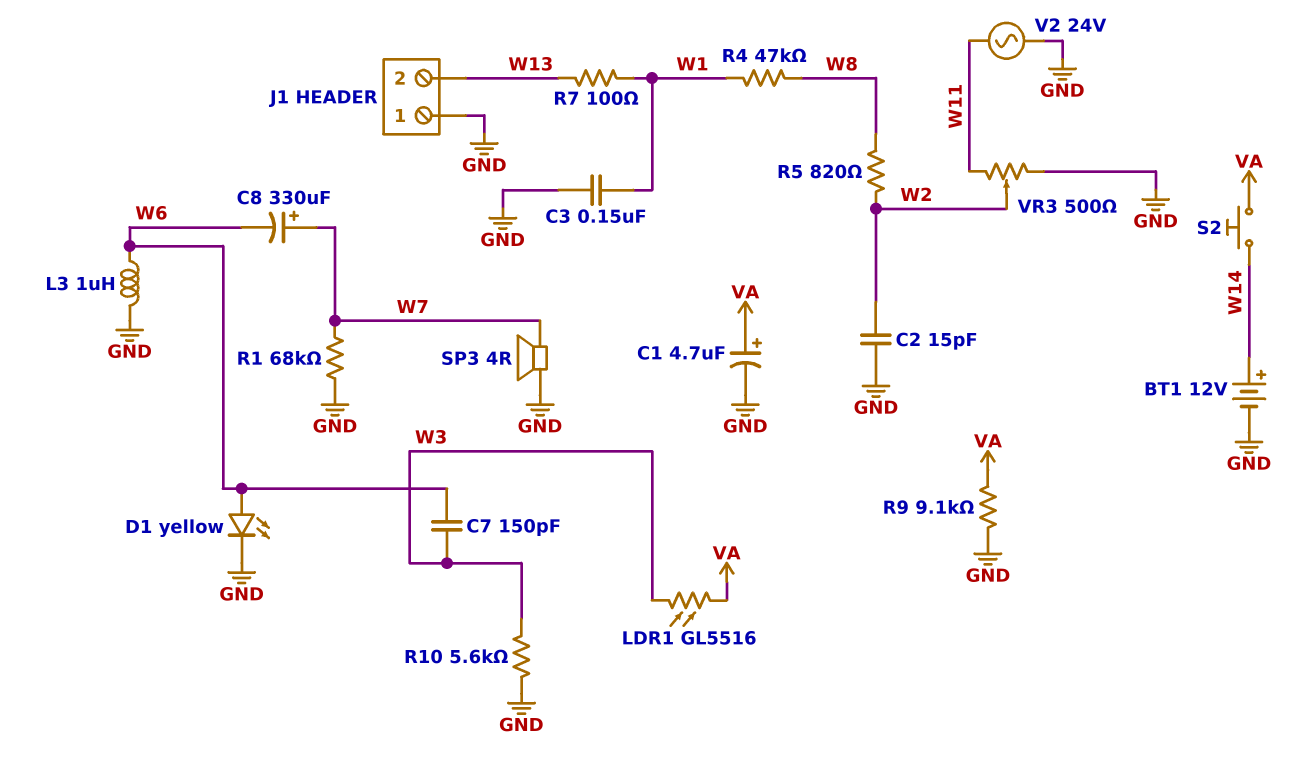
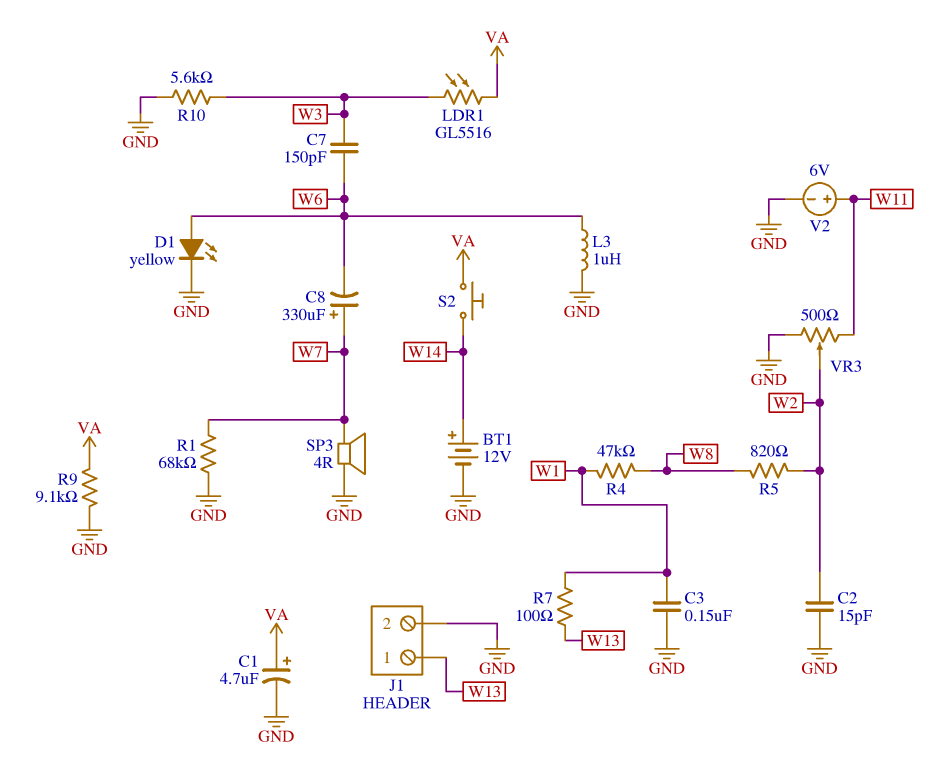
J1 pin 1: GND -> W13
J1 pin 2: W13 -> GND
V2: AC 24V (GND, W11) -> 6V (plus W11, minus GND)

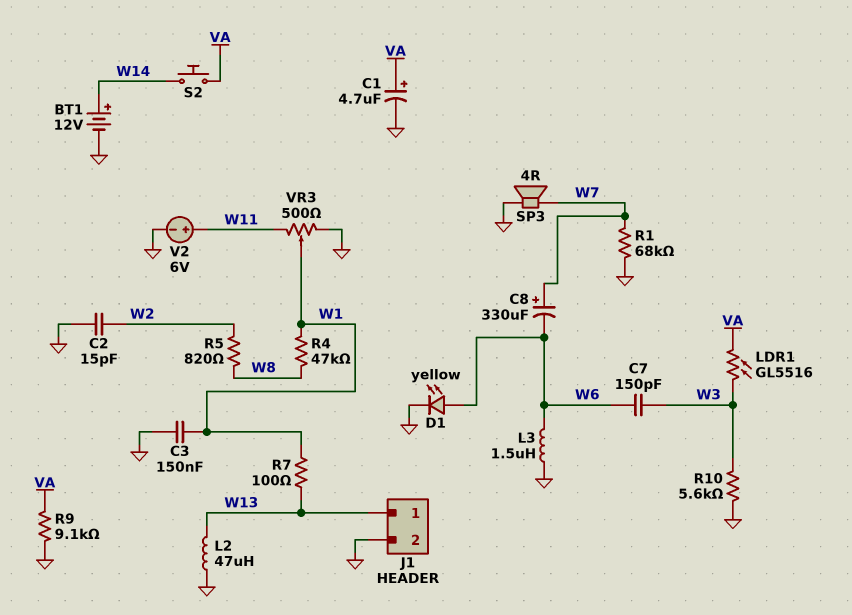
L2: none -> 47uH (GND, W13)
L3: 1uH (GND, W6) -> 1.5uH (GND, W6)
VR3: 500 (GND, W11, wiper W2) -> 500 (GND, W11, wiper W1)

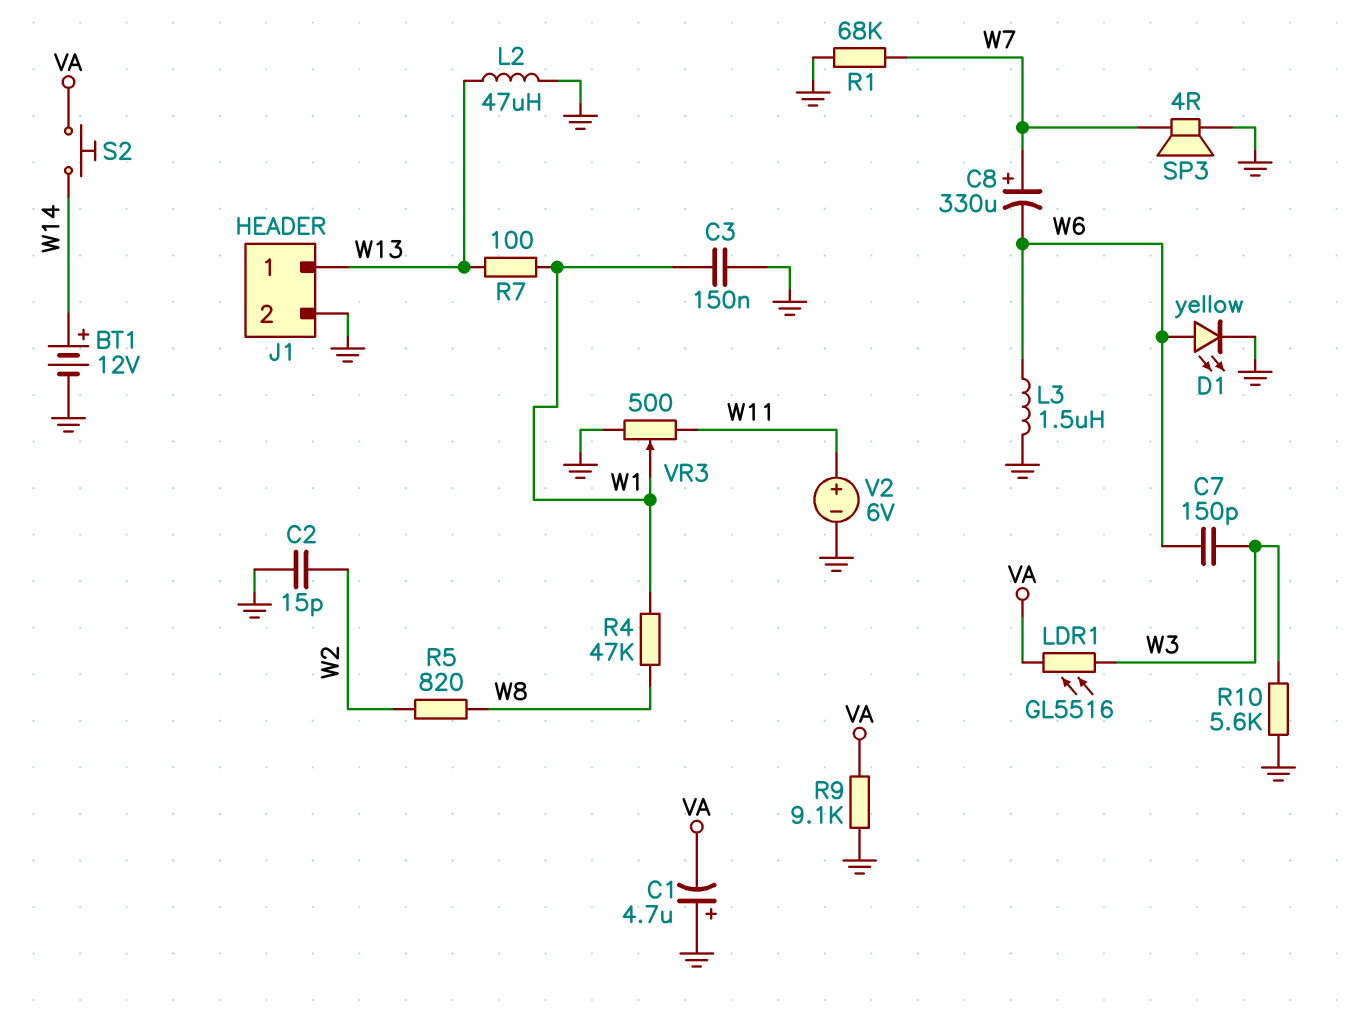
C1: 4.7uF (plus VA, minus GND) -> 4.7uF (plus GND, minus VA)

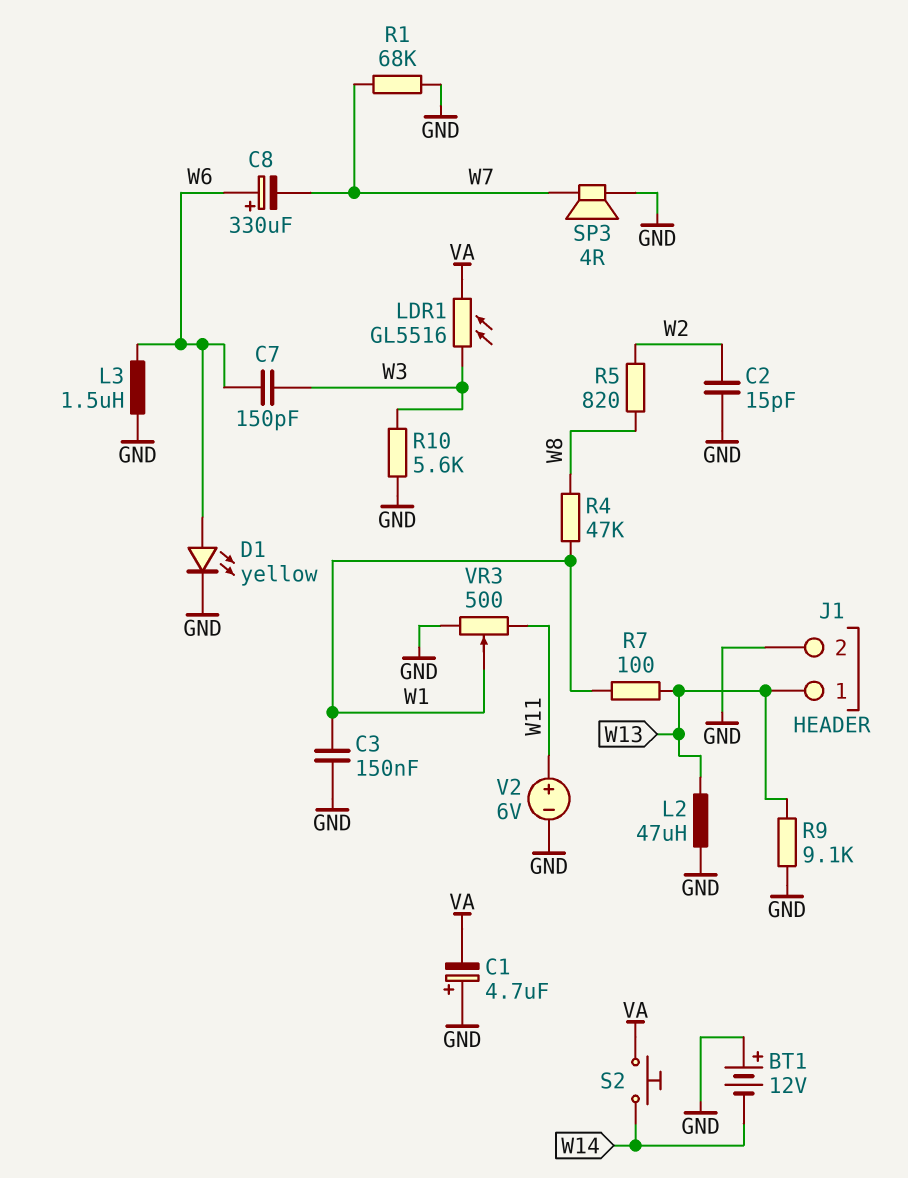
BT1: 12V (plus W14, minus GND) -> 12V (plus GND, minus W14)
C8: 330uF (plus W7, minus W6) -> 330uF (plus W6, minus W7)
R9: 9.1k (GND, VA) -> 9.1k (GND, W13)

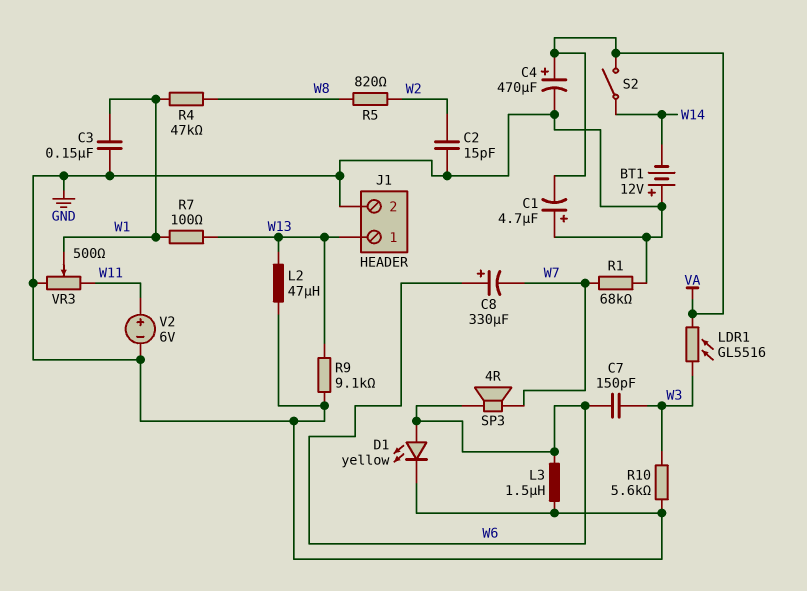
C4: none -> 470uF (plus VA, minus GND)
S2: button (VA, W14) -> switch (VA, W14)
SP3: speaker 4R (GND, W7) -> speaker 4R (W6, W7)

